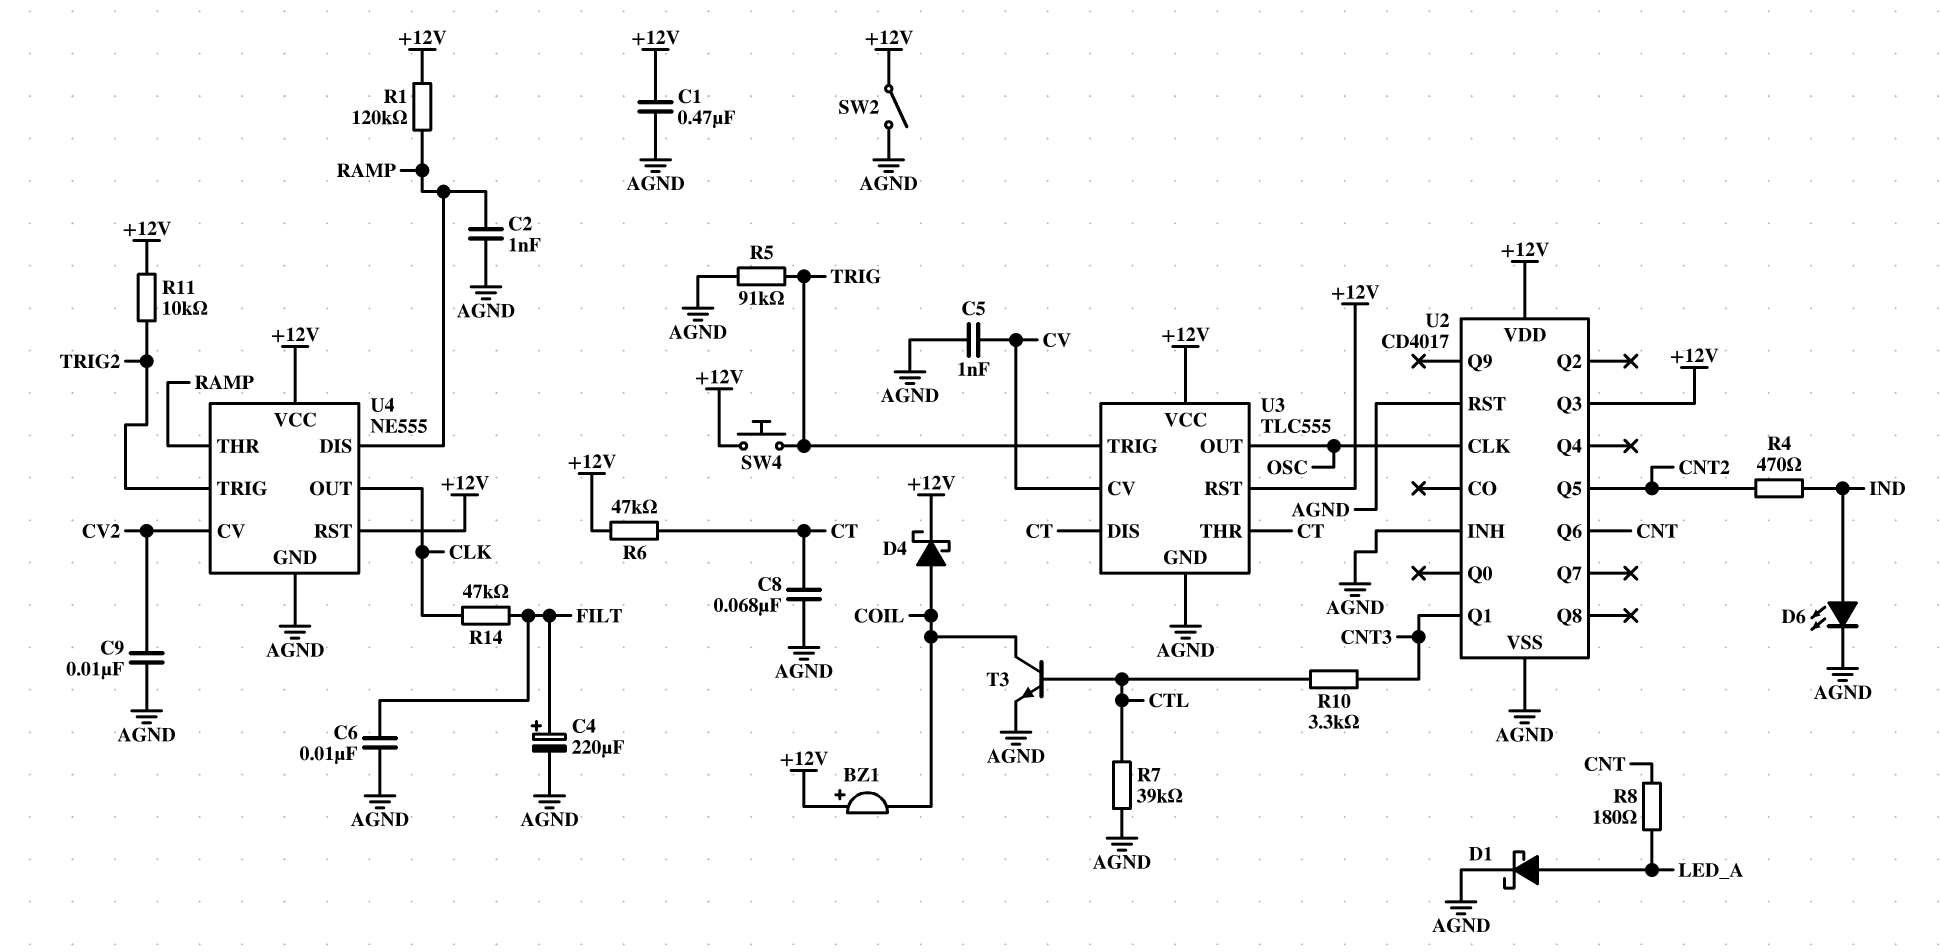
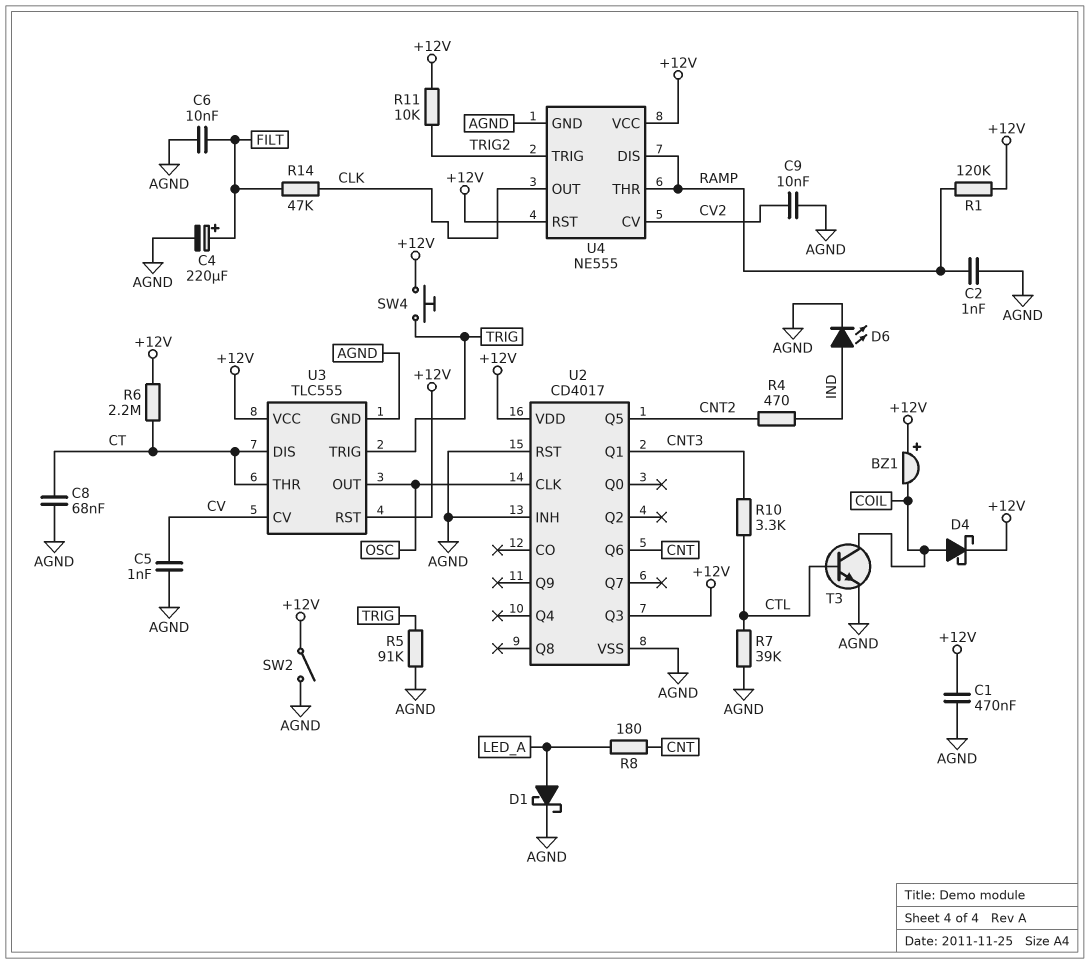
R6: 47k (+12V, CT) -> 2.2M (+12V, CT)

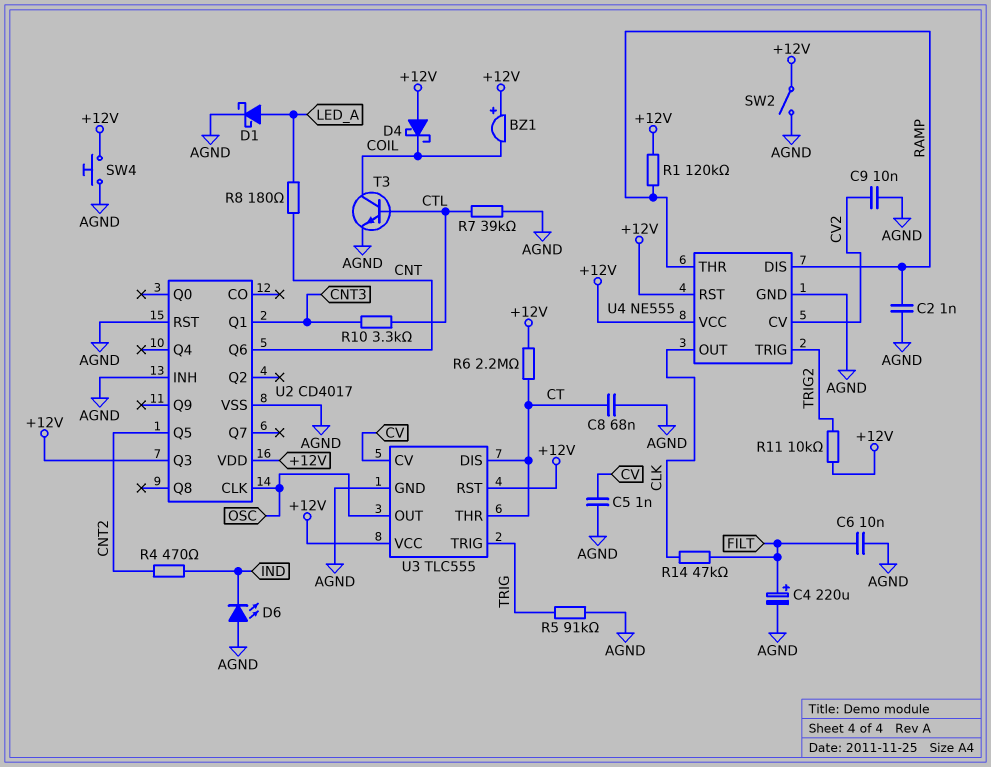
C1: 470nF (+12V, AGND) -> none
D4: schottky (A COIL, K +12V) -> schottky (A +12V, K COIL)
D6: LED (A IND, K AGND) -> LED (A AGND, K IND)
SW4: button (+12V, TRIG) -> button (+12V, AGND)

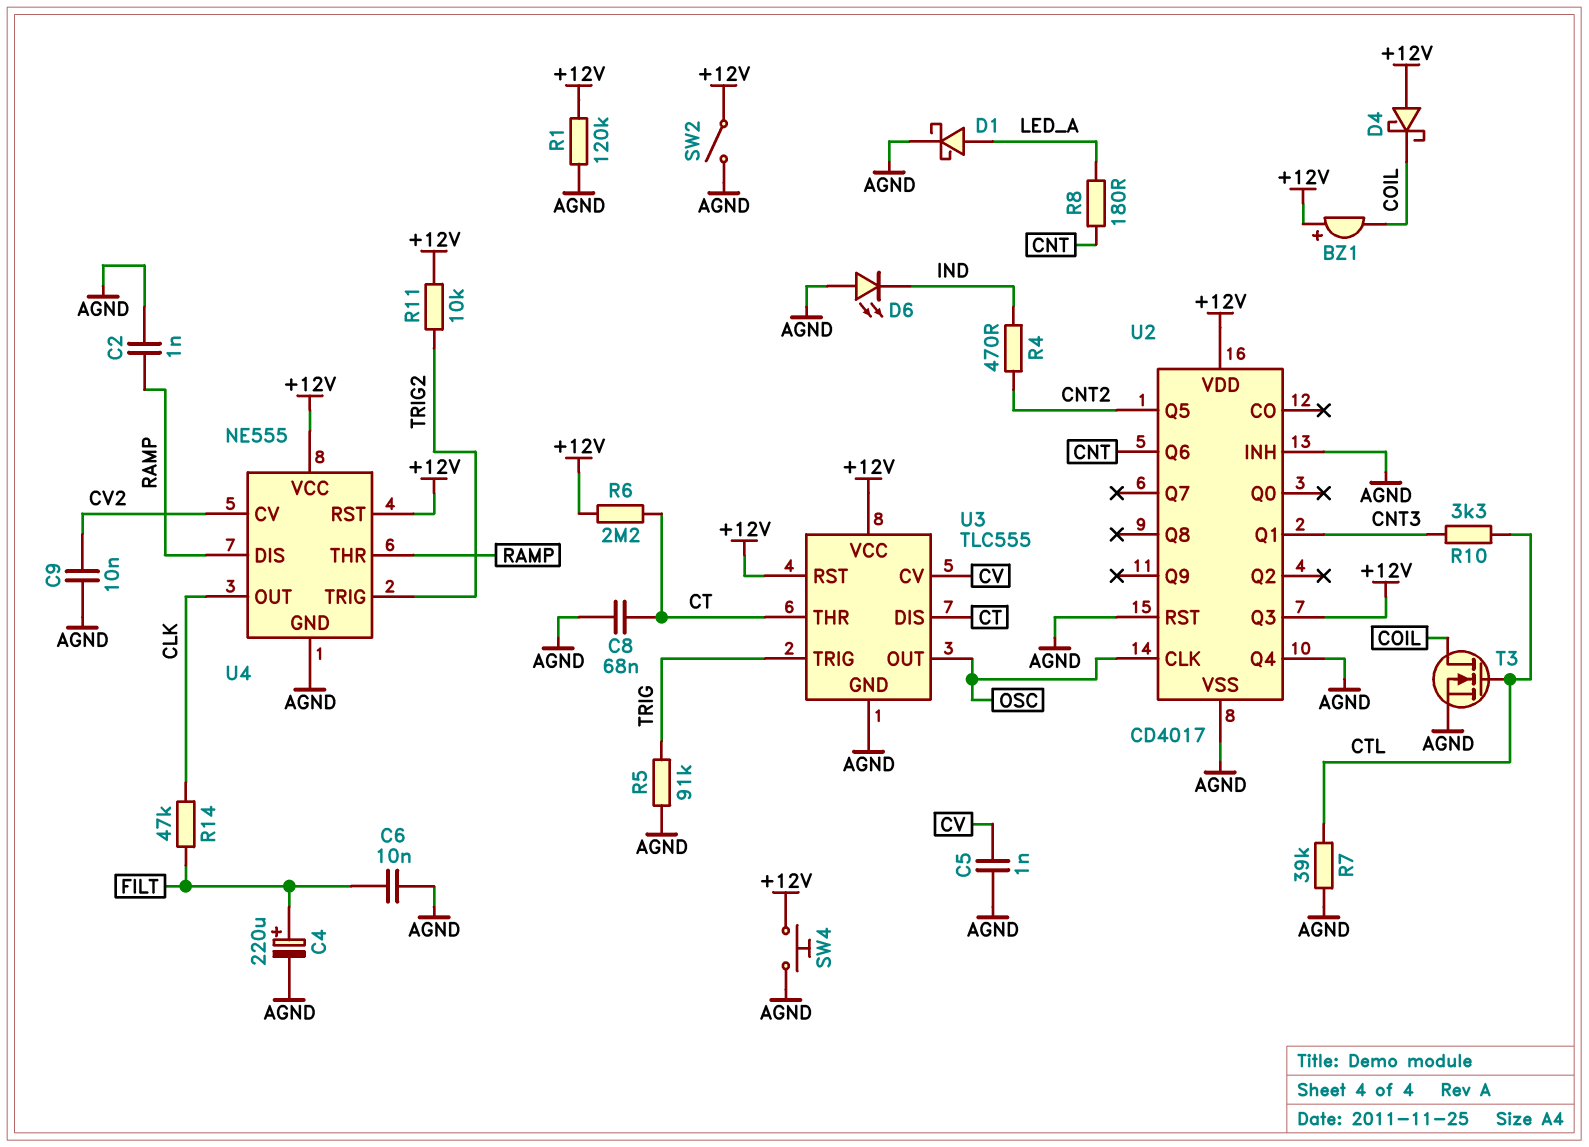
R1: 120k (+12V, RAMP) -> 120k (+12V, AGND)
T3: NPN (B CTL, C COIL, E AGND) -> NMOS (G CTL, D COIL, S AGND)
U2 pin Q4: none -> AGND

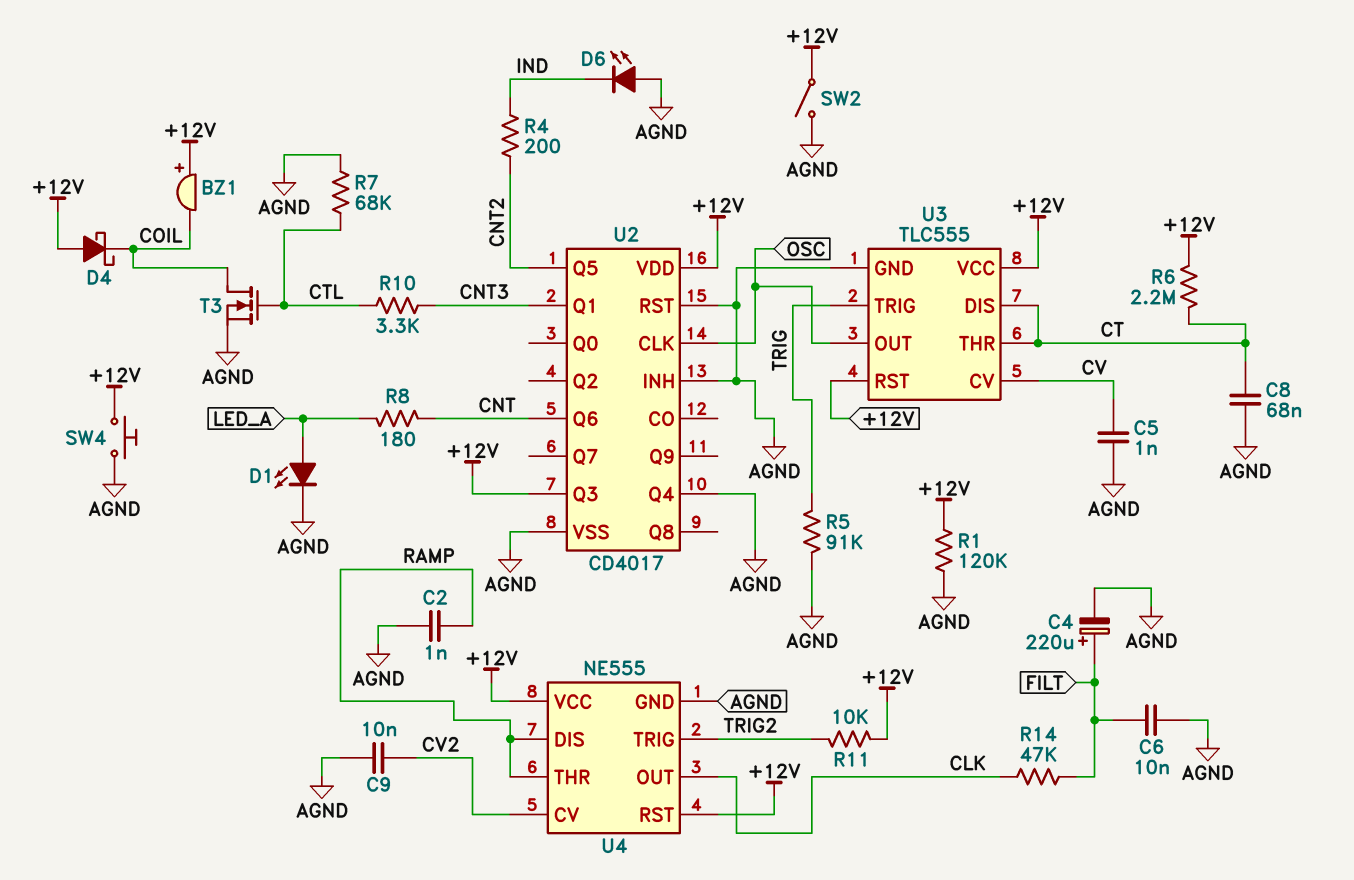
D1: schottky (A LED_A, K AGND) -> LED (A LED_A, K AGND)
R4: 470 (CNT2, IND) -> 200 (CNT2, IND)
R7: 39k (AGND, CTL) -> 68k (AGND, CTL)

